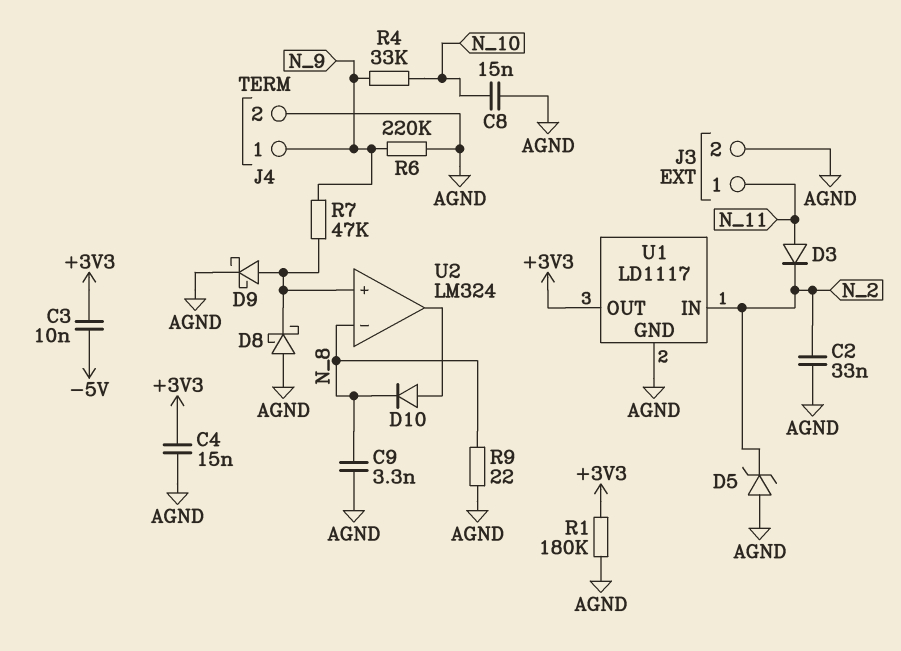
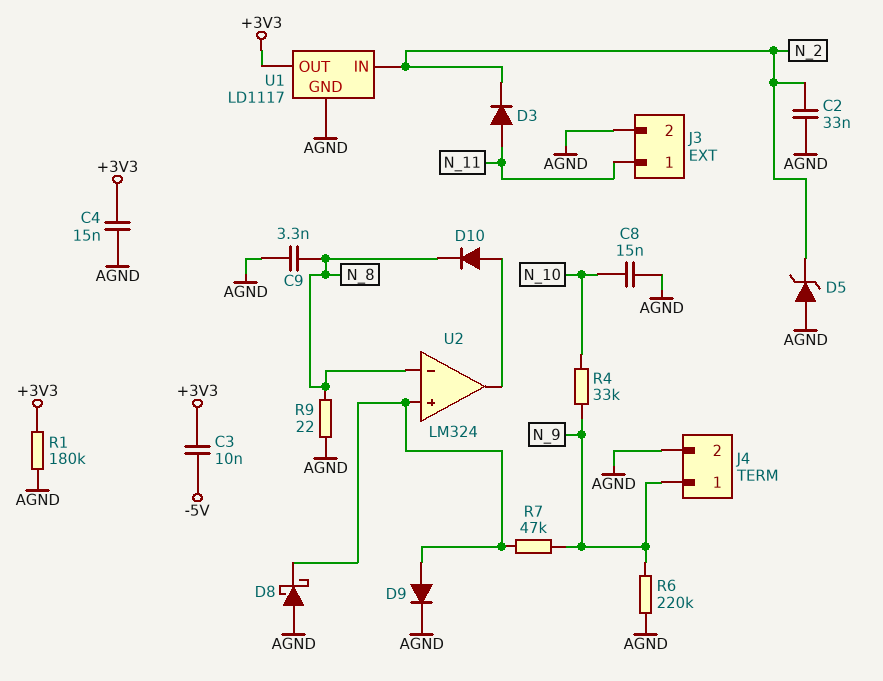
D9: schottky (A U2/in+, K AGND) -> diode (A U2/in+, K AGND)

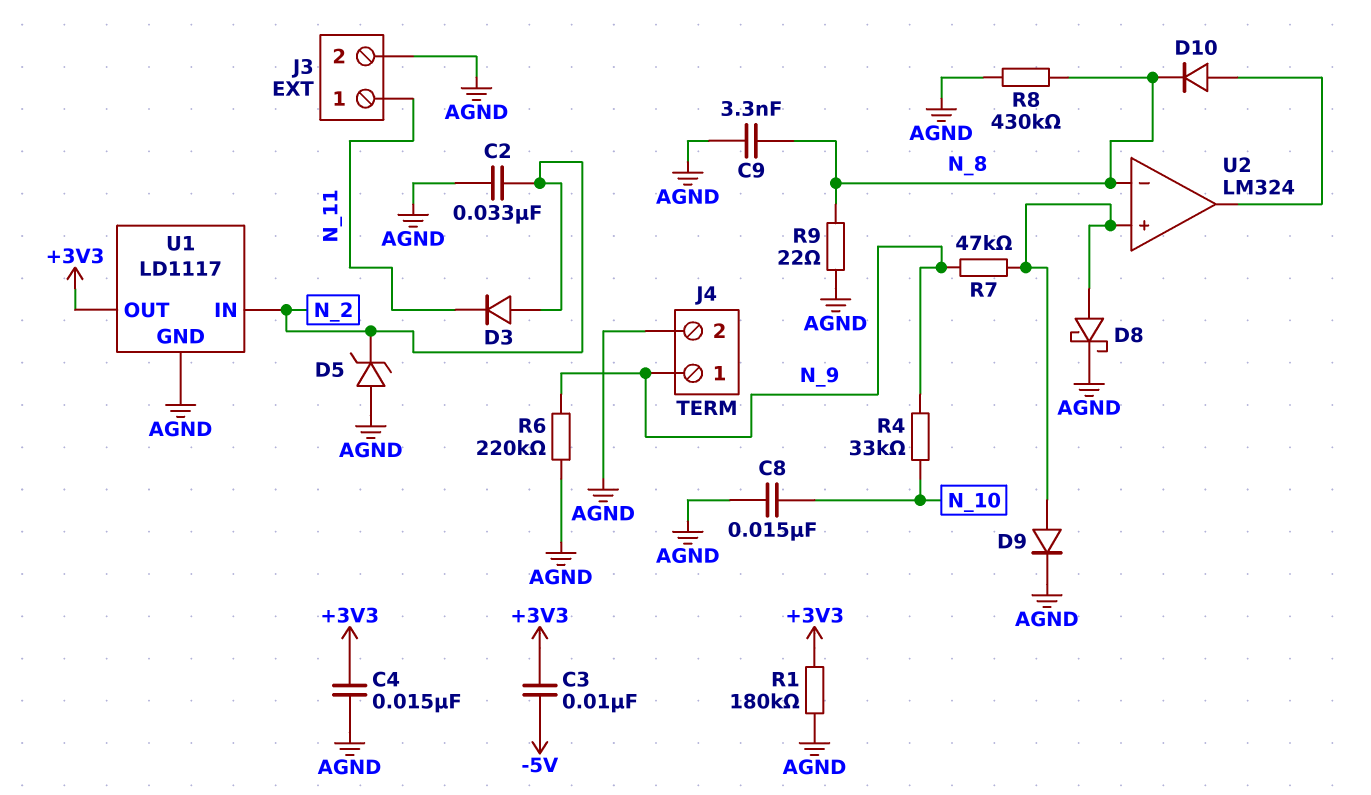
D3: diode (A N_11, K N_2) -> diode (A N_2, K N_11)
D8: schottky (A AGND, K U2/in+) -> schottky (A U2/in+, K AGND)
R8: none -> 430k (AGND, N_8)

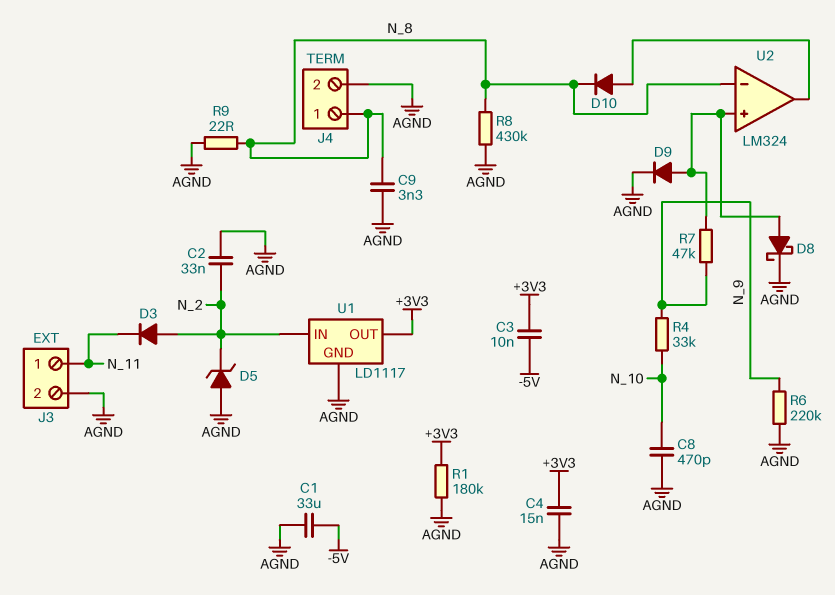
C1: none -> 33uF (-5V, AGND)
C8: 15nF (AGND, N_10) -> 470pF (AGND, N_10)
J4 pin 1: N_9 -> N_8

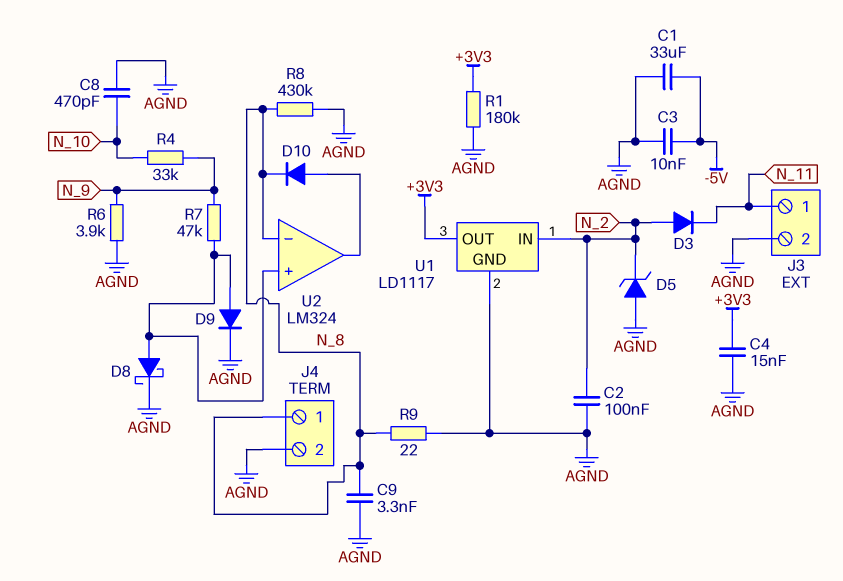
C2: 33nF (AGND, N_2) -> 100nF (AGND, N_2)
C3: 10nF (+3V3, -5V) -> 10nF (-5V, AGND)
R6: 220k (AGND, N_9) -> 3.9k (AGND, N_9)

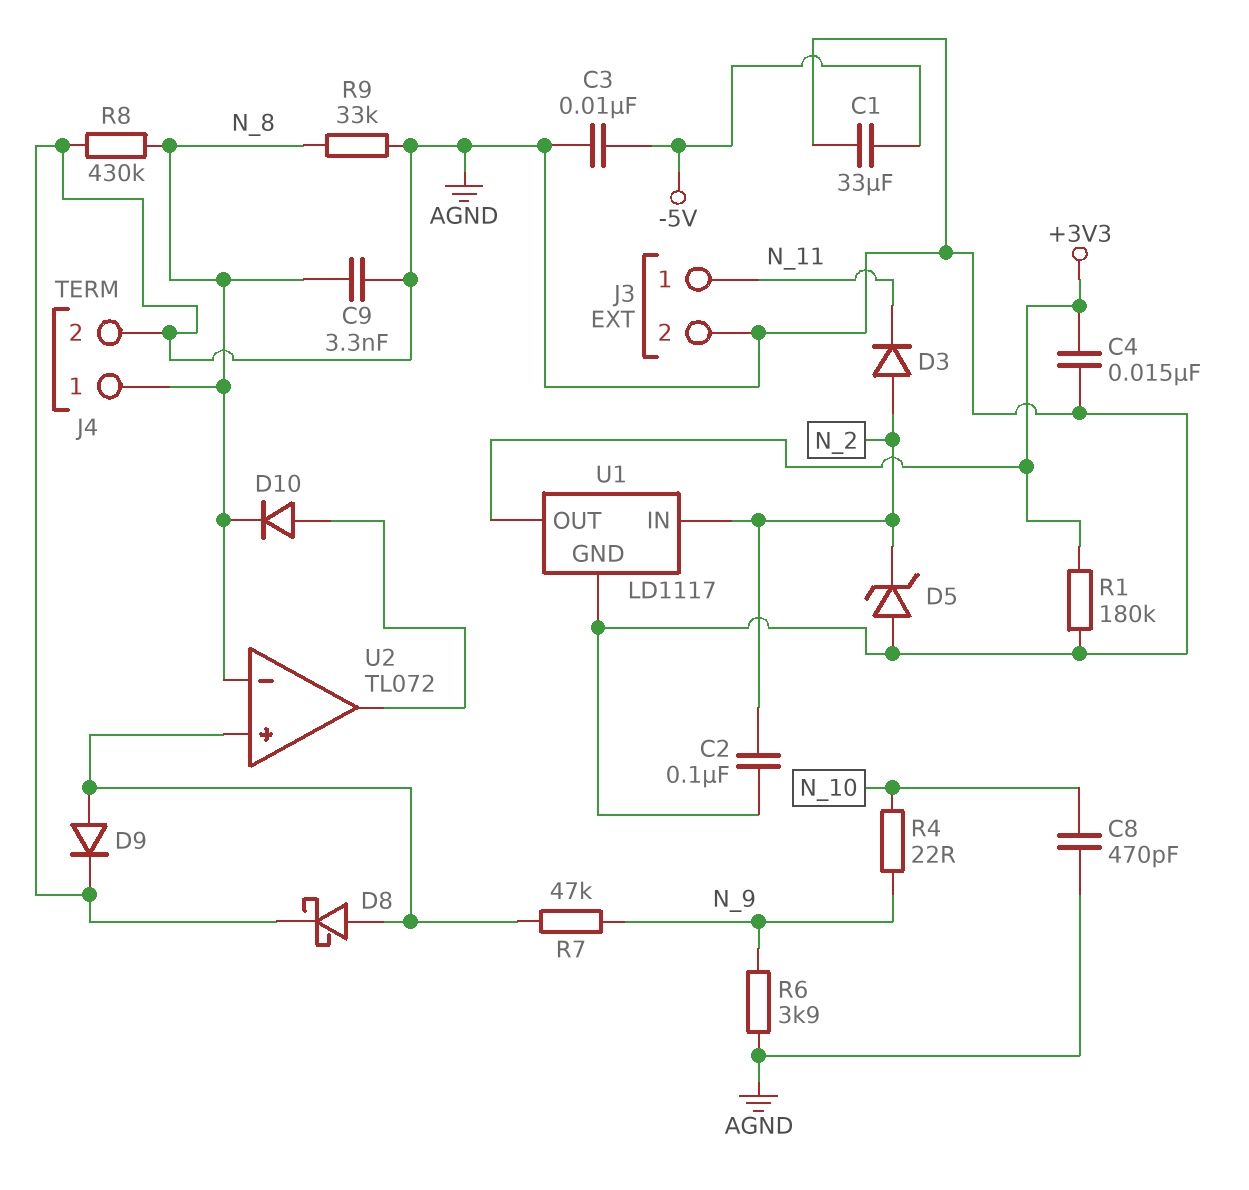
R4: 33k (N_9, N_10) -> 22 (N_9, N_10)
R9: 22 (AGND, N_8) -> 33k (AGND, N_8)
U2: LM324 -> TL072

